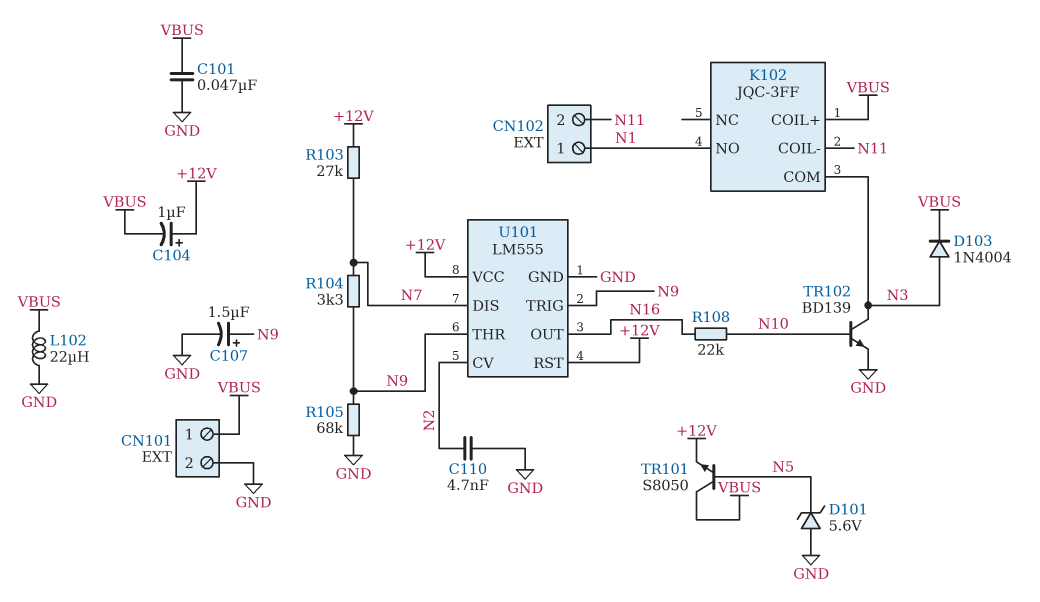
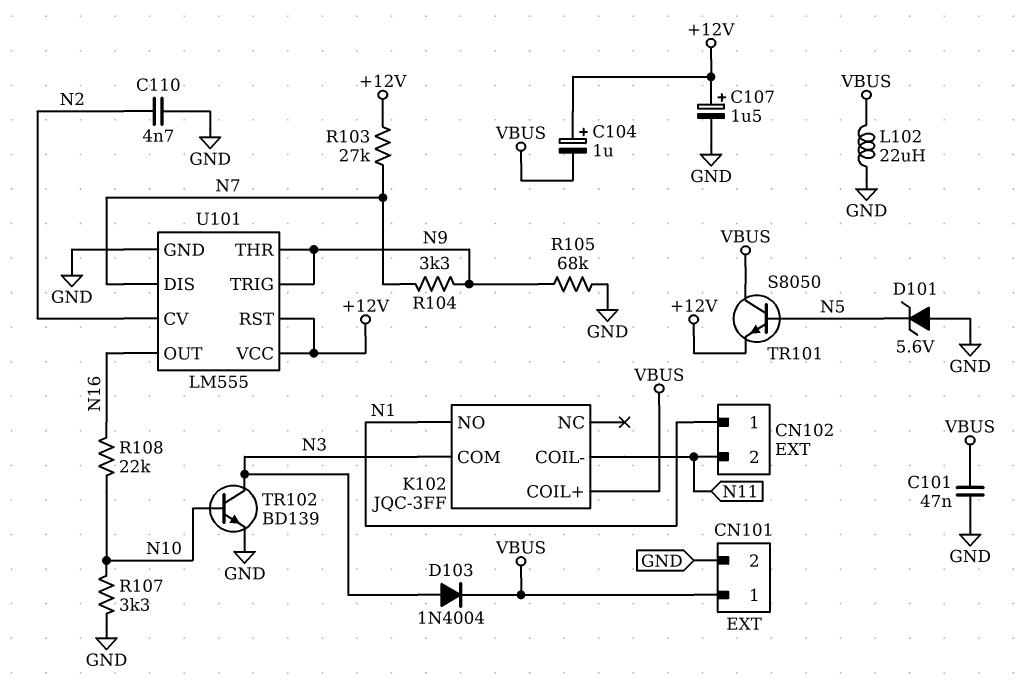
C107: 1.5uF (plus N9, minus GND) -> 1.5uF (plus +12V, minus GND)
R107: none -> 3.3k (GND, N10)

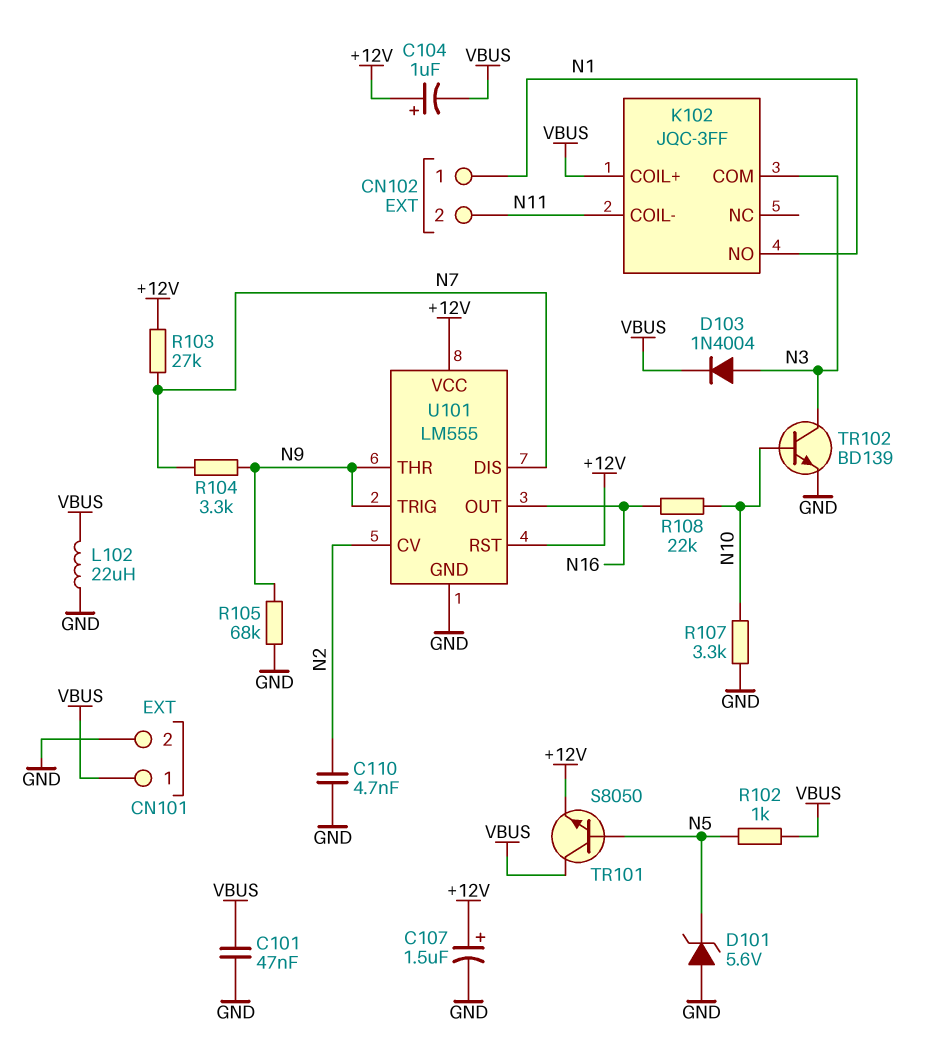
R102: none -> 1k (N5, VBUS)

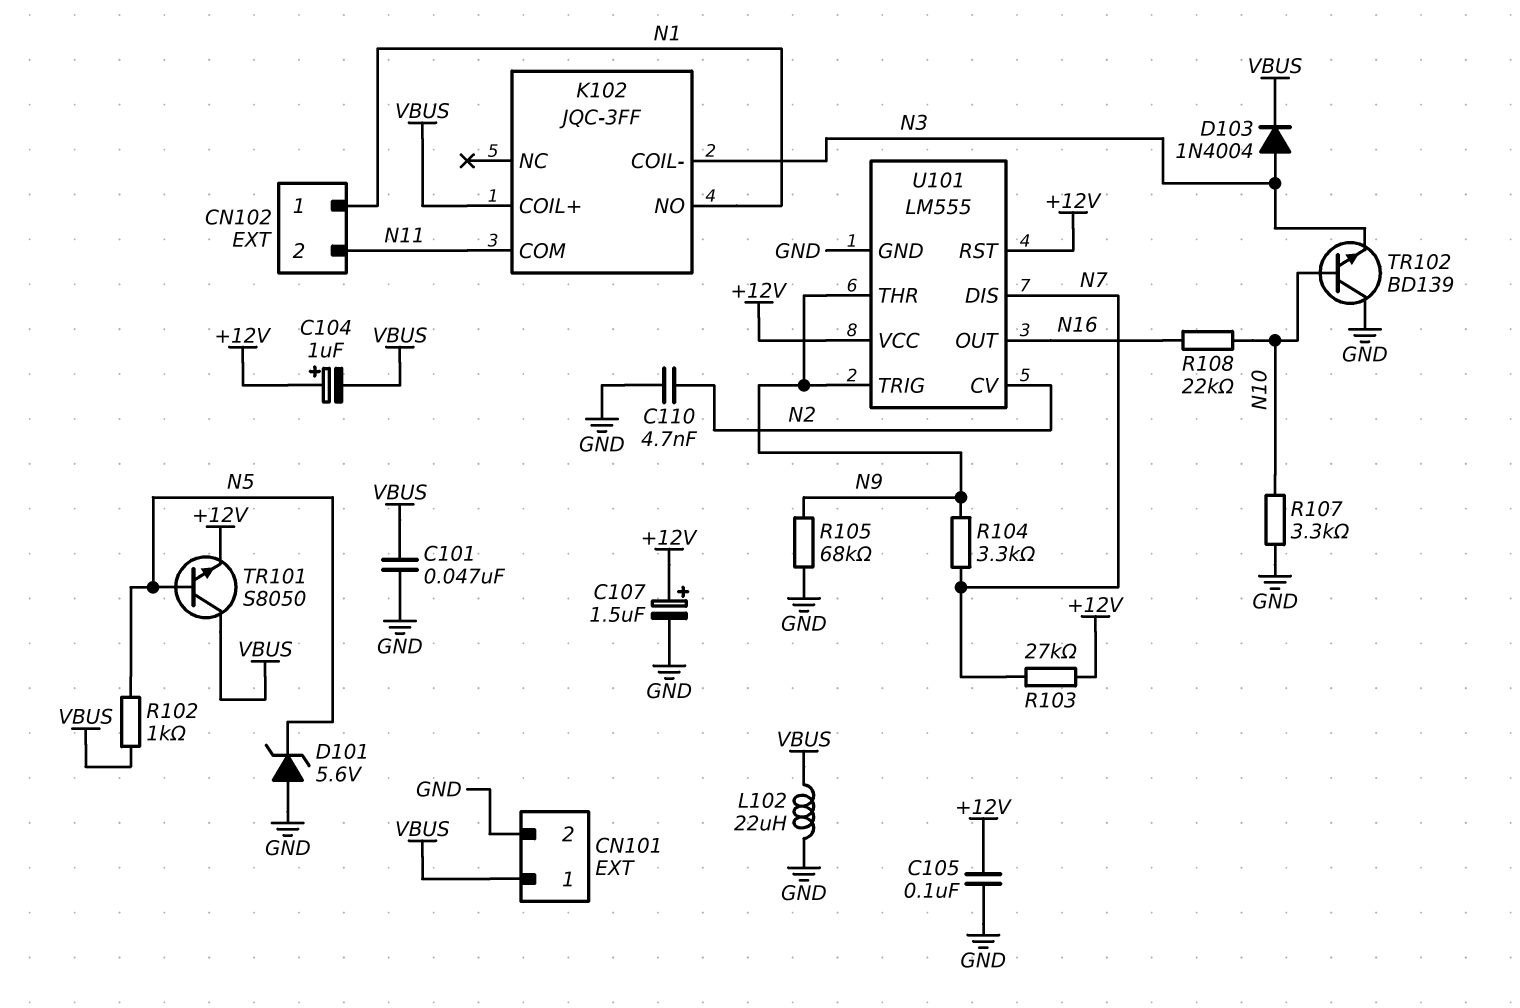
C105: none -> 100nF (+12V, GND)
K102 pin COIL-: N11 -> N3
K102 pin COM: N3 -> N11
TR102: NPN BD139 (B N10, C N3, E GND) -> NPN BD139 (B N10, C GND, E N3)

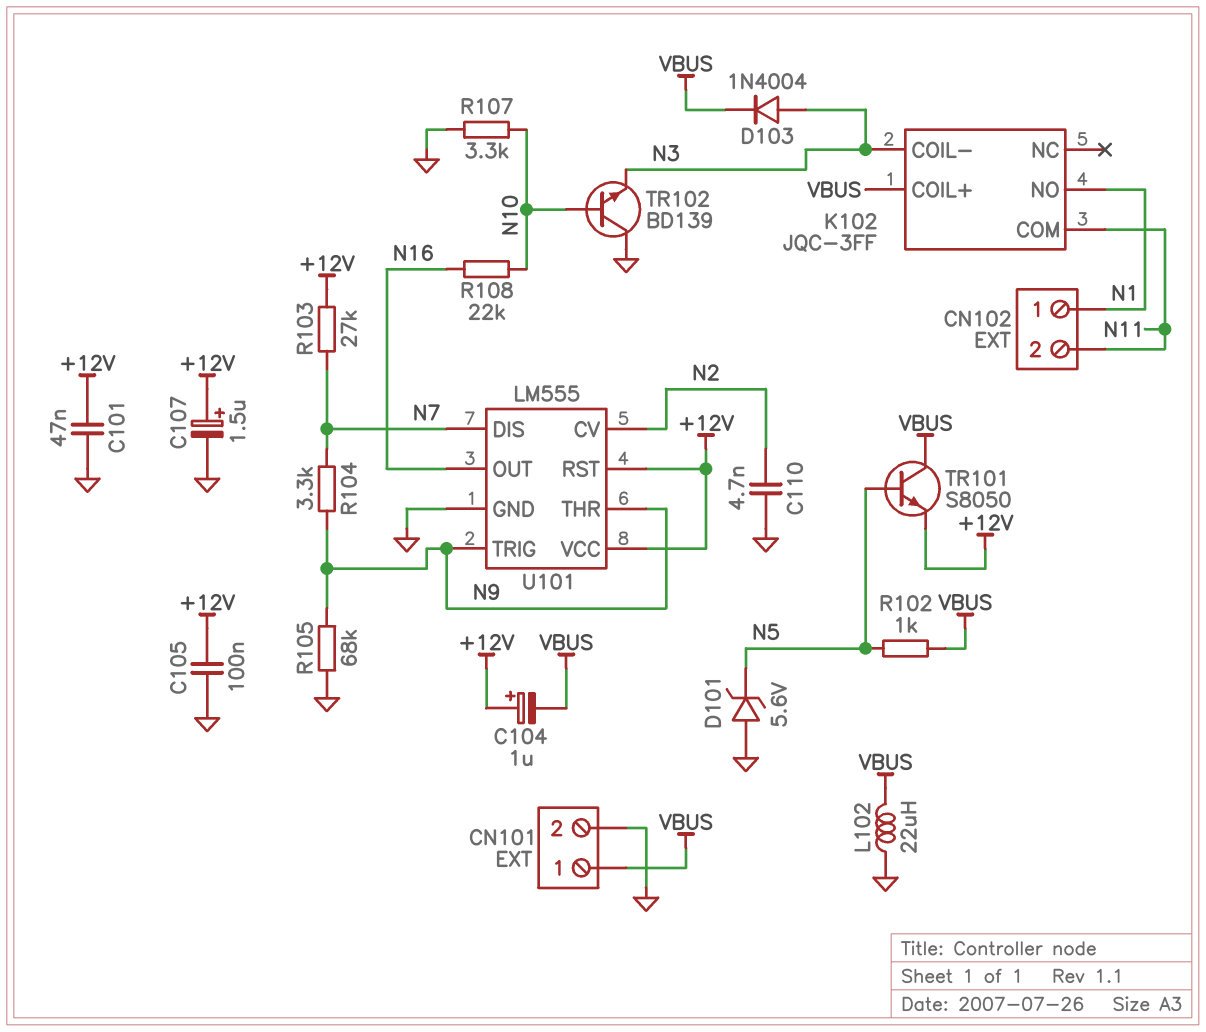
C101: 47nF (GND, VBUS) -> 47nF (+12V, GND)

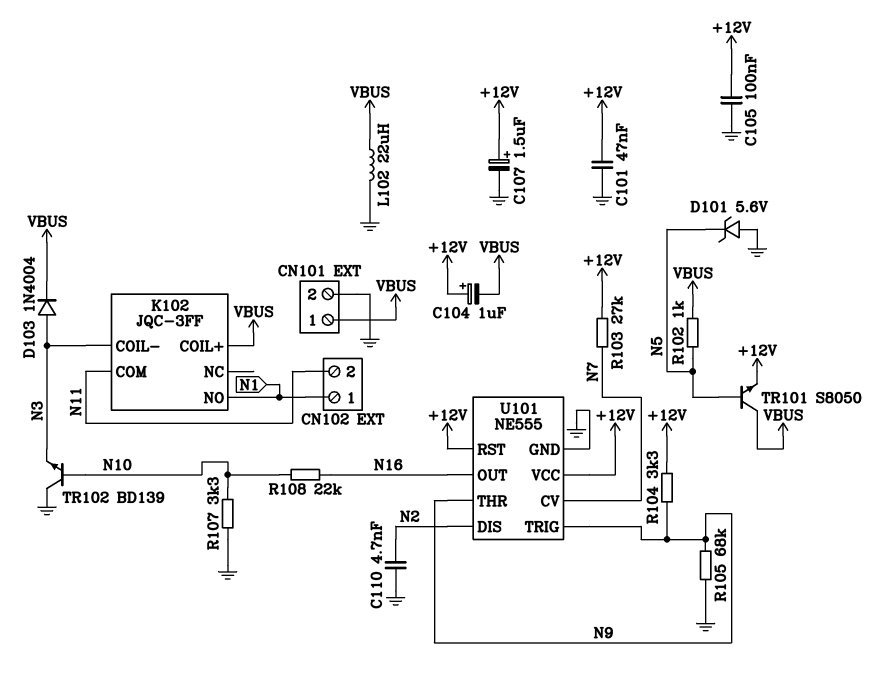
R104: 3.3k (N7, N9) -> 3.3k (+12V, N9)
U101: LM555 -> NE555
U101 pin CV: N2 -> N7
U101 pin DIS: N7 -> N2

